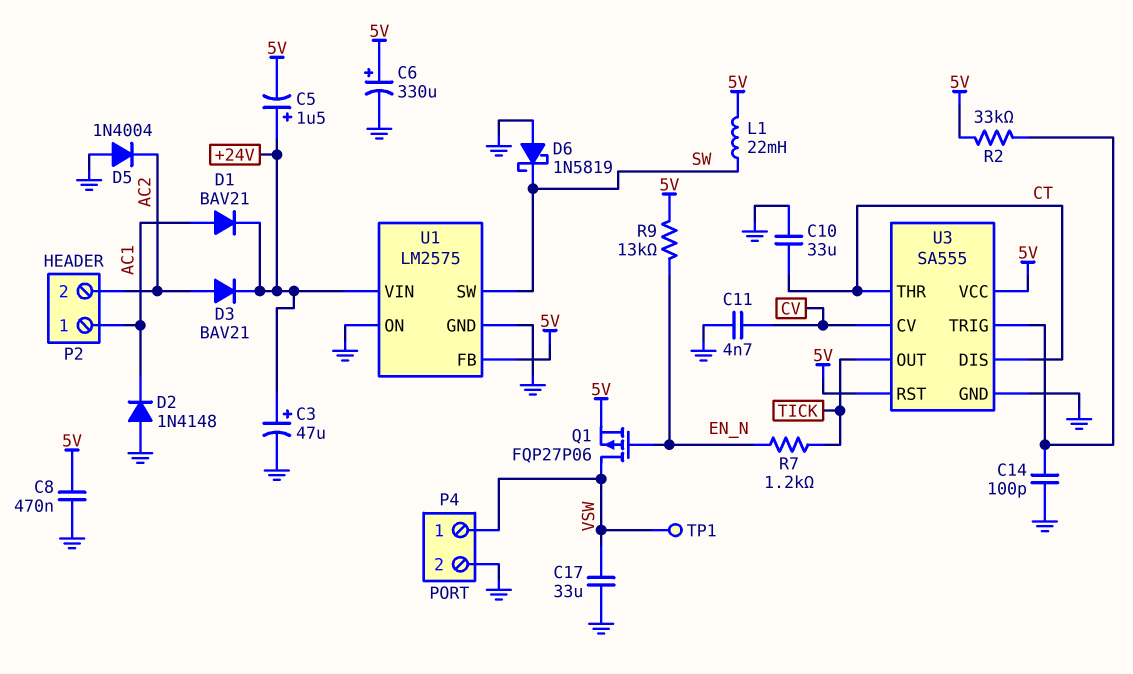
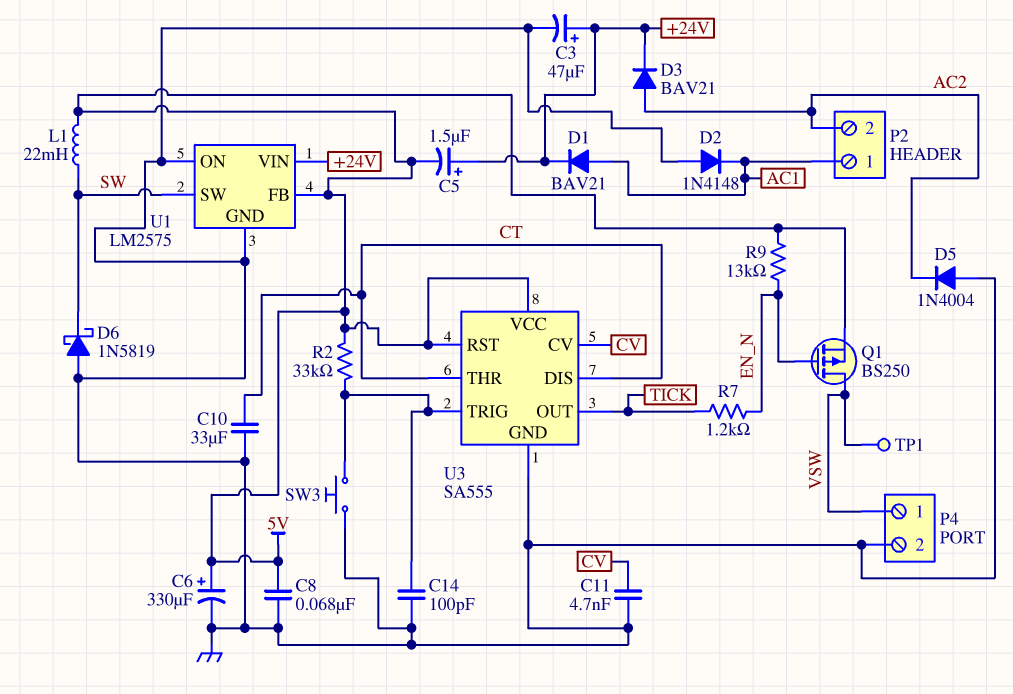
C8: 470nF (5V, GND) -> 68nF (5V, GND)
C17: 33uF (GND, VSW) -> none
Q1: PMOS FQP27P06 (G EN_N, D VSW, S 5V) -> PMOS BS250 (G EN_N, D VSW, S 5V)
SW3: none -> button (GND, U3/TRIG)

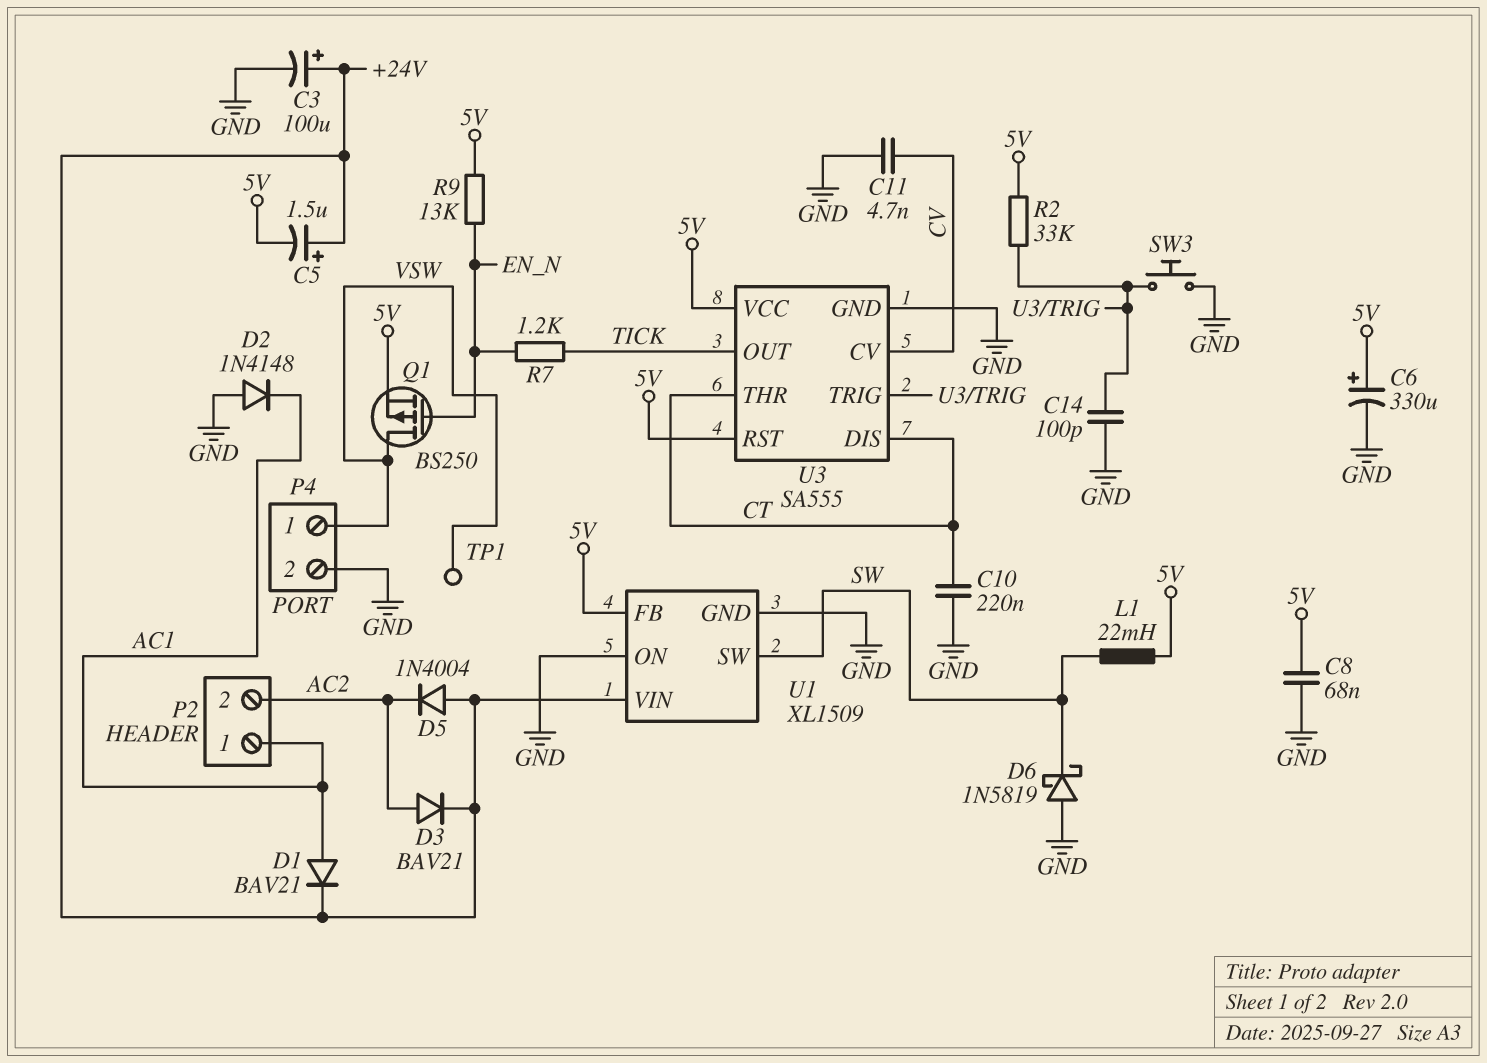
C3: 47uF (plus +24V, minus GND) -> 100uF (plus +24V, minus GND)
C10: 33uF (CT, GND) -> 220nF (CT, GND)
D5: diode 1N4004 (A GND, K AC2) -> diode 1N4004 (A +24V, K AC2)
U1: LM2575 -> XL1509

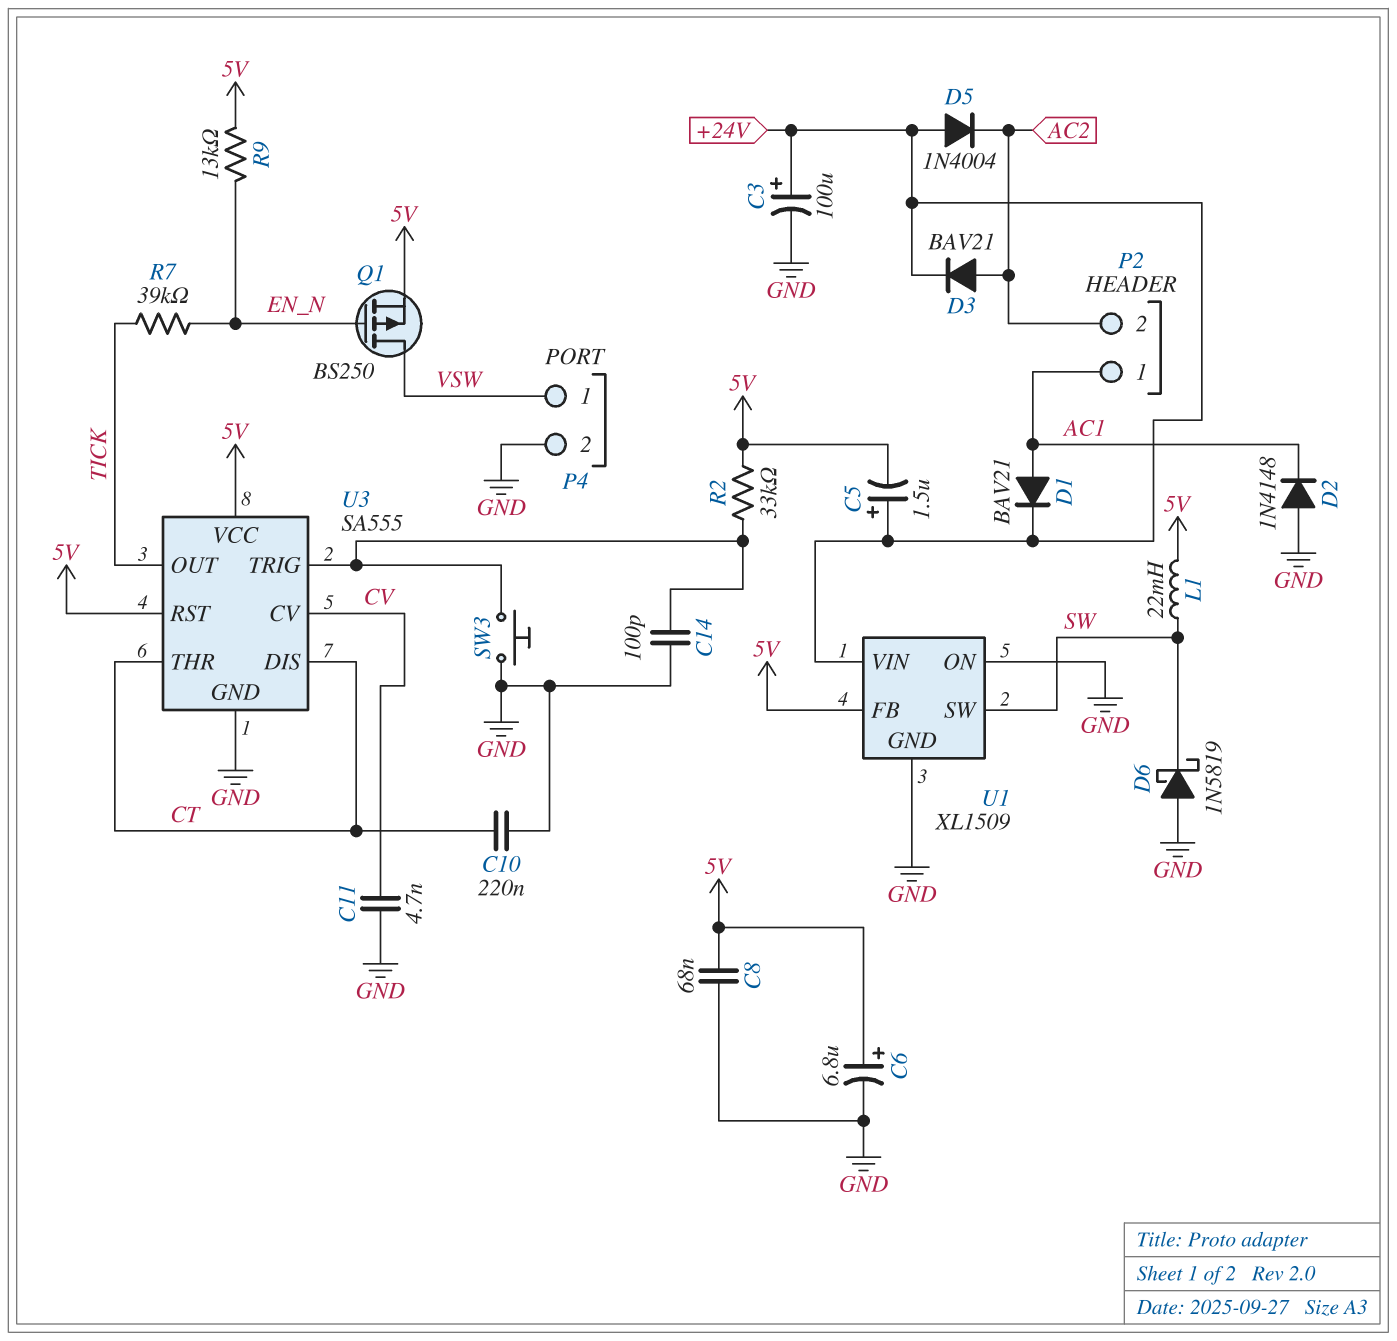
C6: 330uF (plus 5V, minus GND) -> 6.8uF (plus 5V, minus GND)
R7: 1.2k (EN_N, TICK) -> 39k (EN_N, TICK)
TP1: test point (VSW) -> none

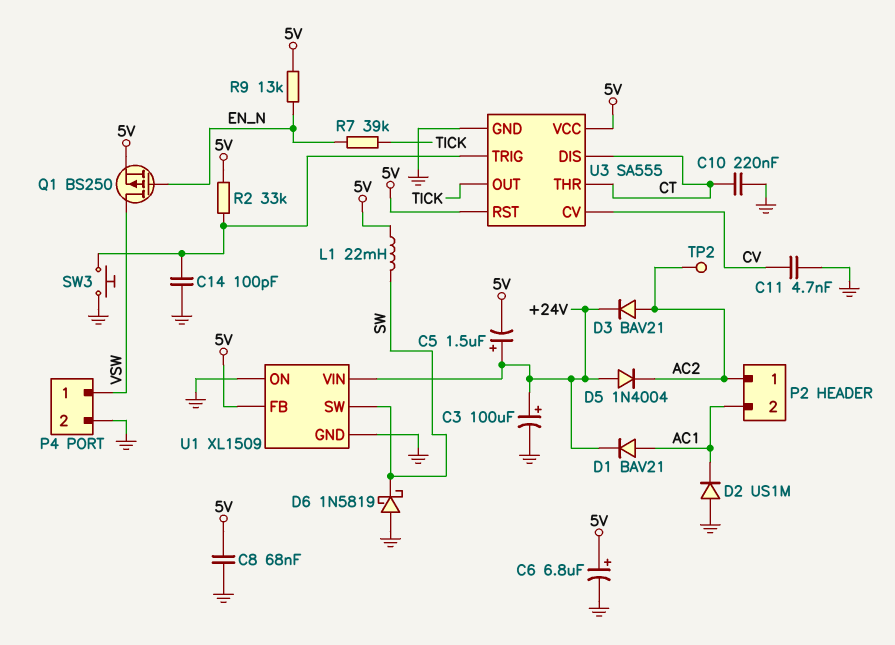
D2: diode 1N4148 (A GND, K AC1) -> diode US1M (A GND, K AC1)
P2 pin 1: AC1 -> AC2
P2 pin 2: AC2 -> AC1
TP2: none -> test point (AC2)

